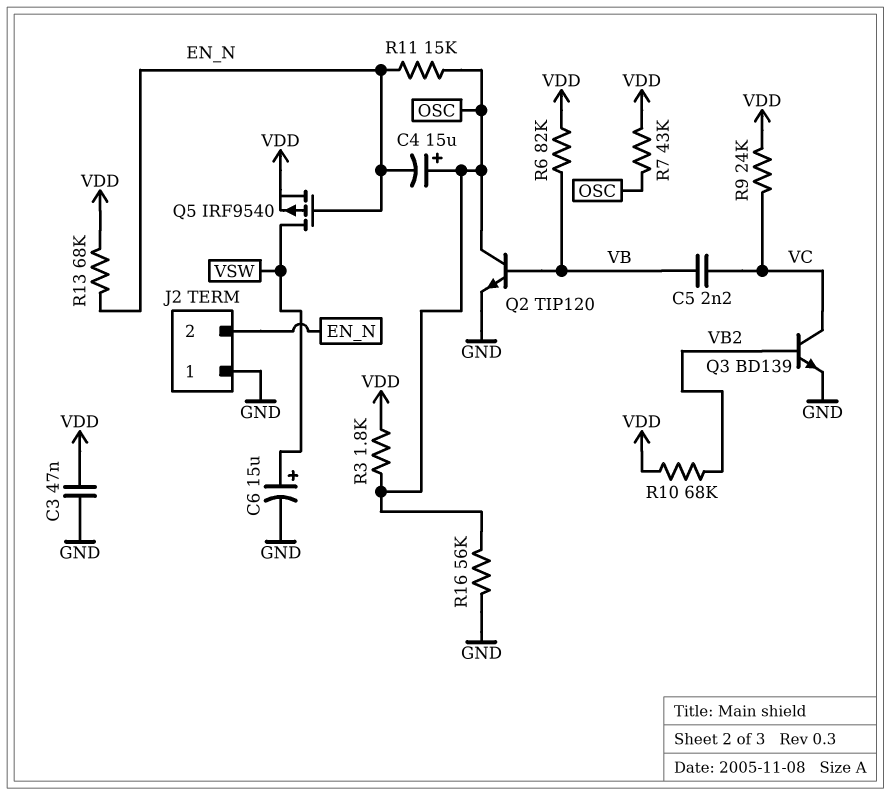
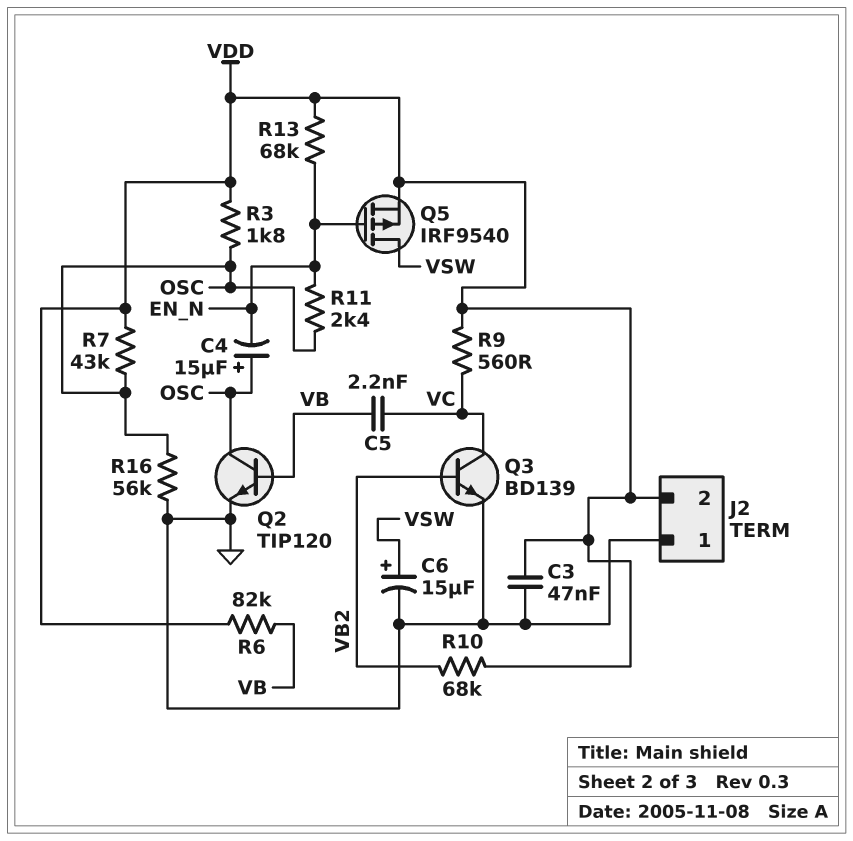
J2 pin 2: EN_N -> VDD
R9: 24k (VC, VDD) -> 560 (VC, VDD)
R11: 15k (EN_N, OSC) -> 2.4k (EN_N, OSC)

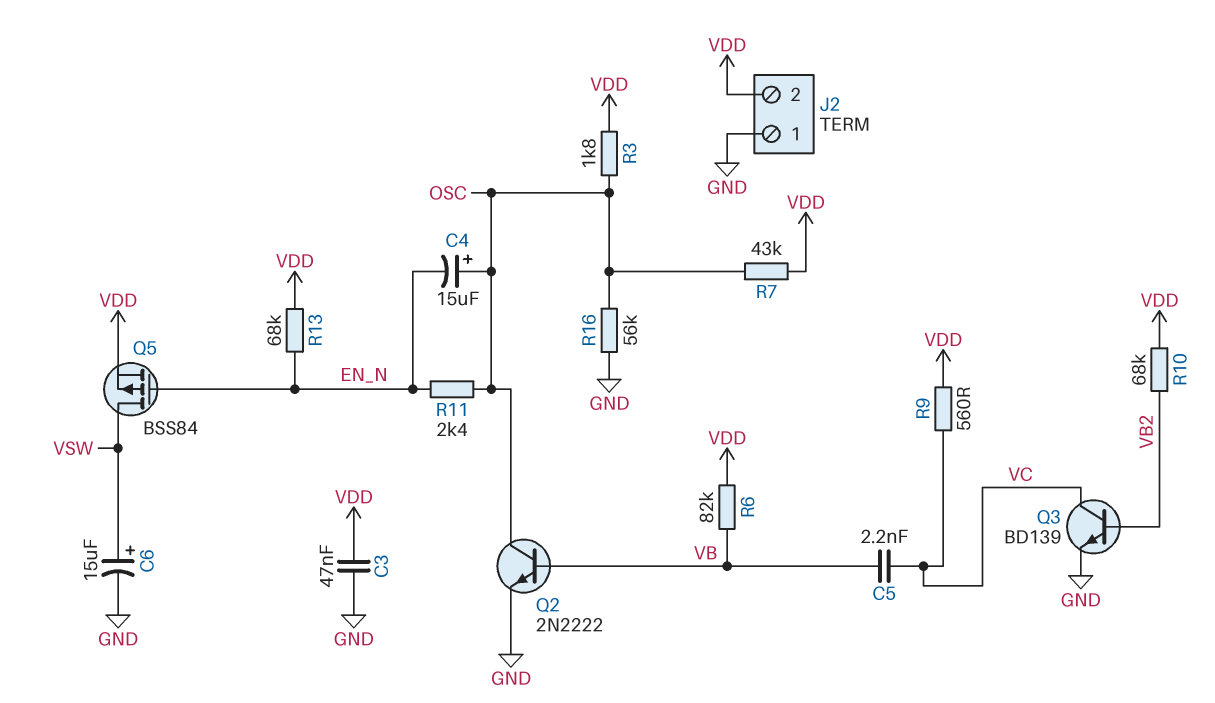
Q2: NPN TIP120 (B VB, C OSC, E GND) -> NPN 2N2222 (B VB, C OSC, E GND)
Q5: PMOS IRF9540 (G EN_N, D VSW, S VDD) -> PMOS BSS84 (G EN_N, D VSW, S VDD)

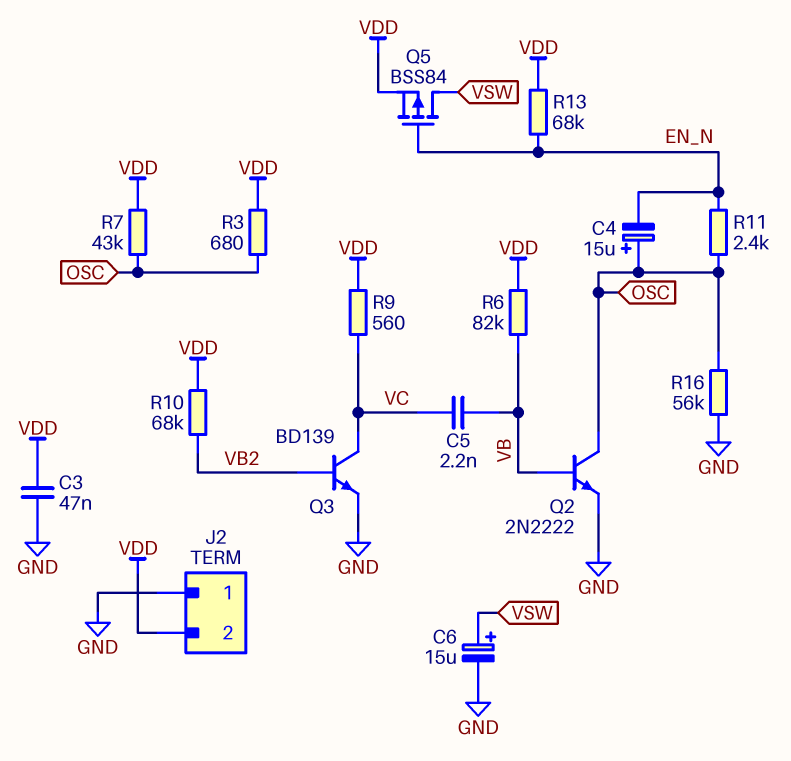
R3: 1.8k (OSC, VDD) -> 680 (OSC, VDD)

